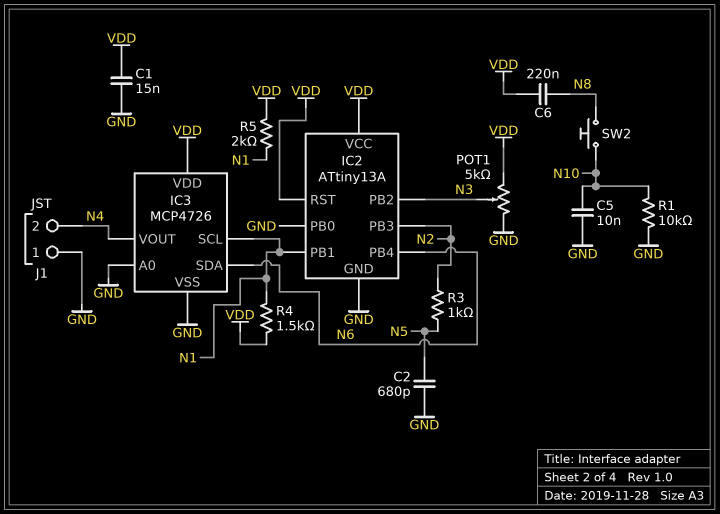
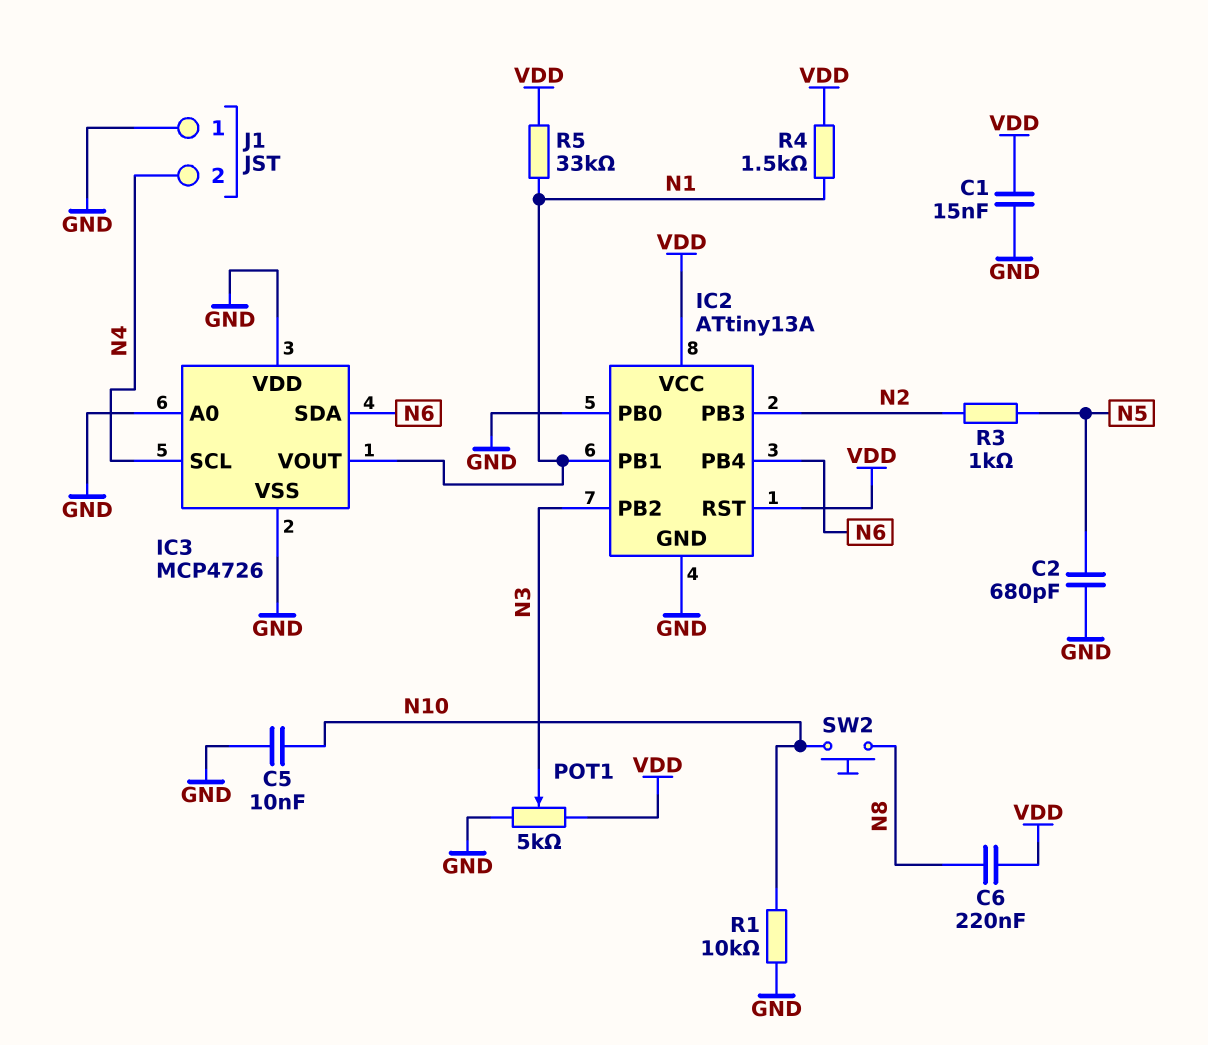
IC3 pin SCL: N1 -> N4
IC3 pin VDD: VDD -> GND
IC3 pin VOUT: N4 -> N1
R5: 2k (N1, VDD) -> 33k (N1, VDD)

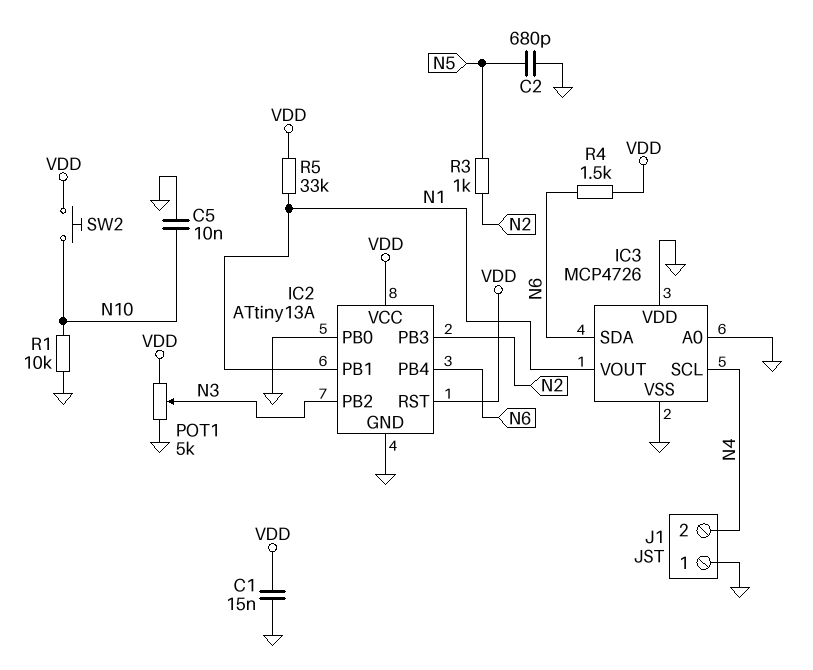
C6: 220nF (N8, VDD) -> none
R4: 1.5k (N1, VDD) -> 1.5k (N6, VDD)
SW2: button (N8, N10) -> button (N10, VDD)

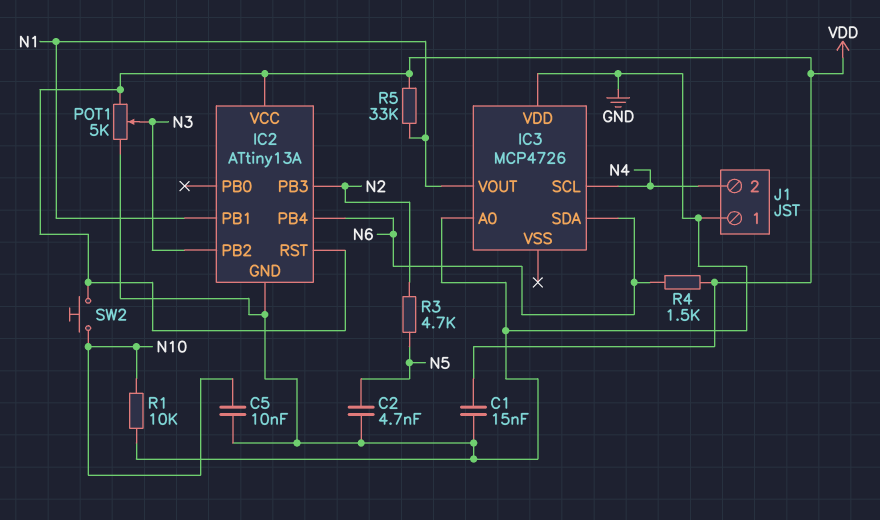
C2: 680pF (GND, N5) -> 4.7nF (GND, N5)
IC2 pin PB0: GND -> none
IC3 pin VSS: GND -> none
R3: 1k (N2, N5) -> 4.7k (N2, N5)

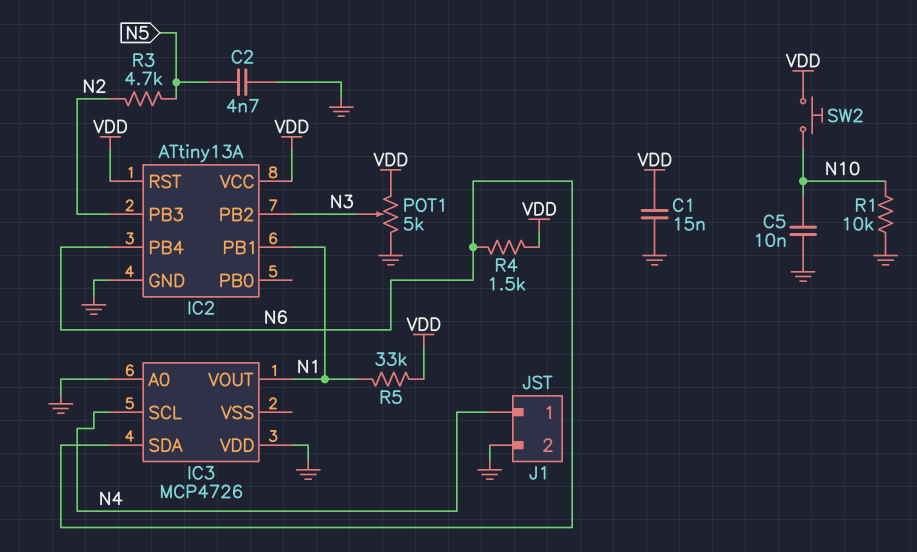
J1 pin 1: GND -> N4
J1 pin 2: N4 -> GND

